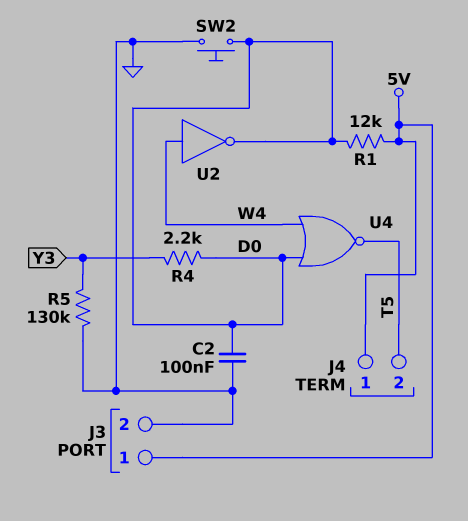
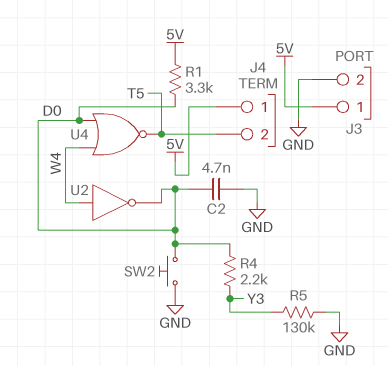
C2: 100nF (D0, GND) -> 4.7nF (D0, GND)
R1: 12k (5V, D0) -> 3.3k (5V, D0)

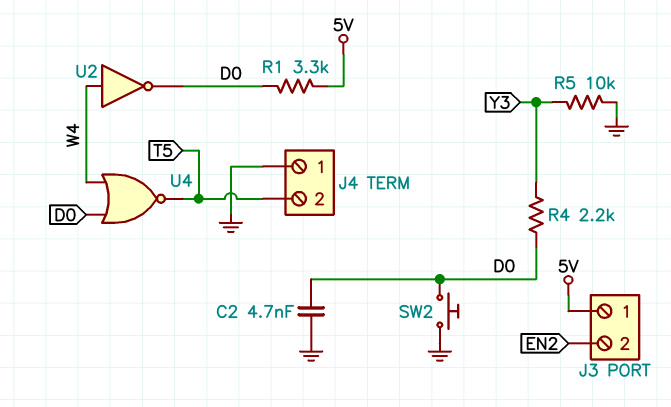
J3 pin 2: GND -> EN2
J4 pin 1: 5V -> GND
R5: 130k (GND, Y3) -> 10k (GND, Y3)

